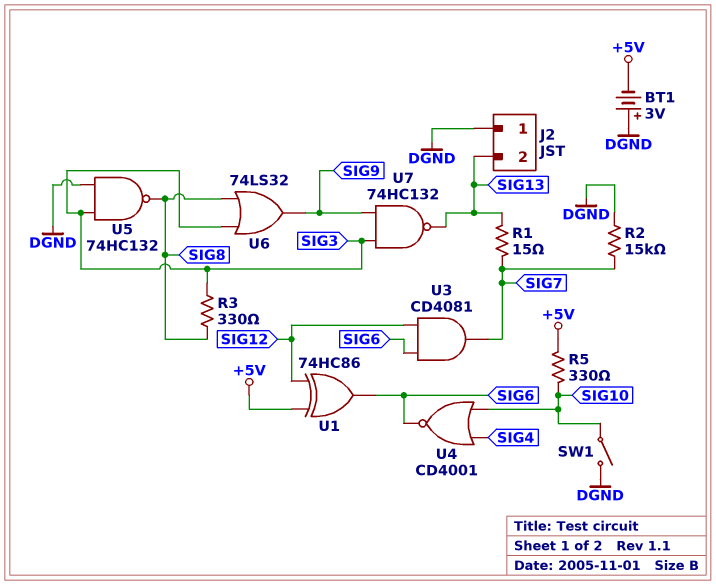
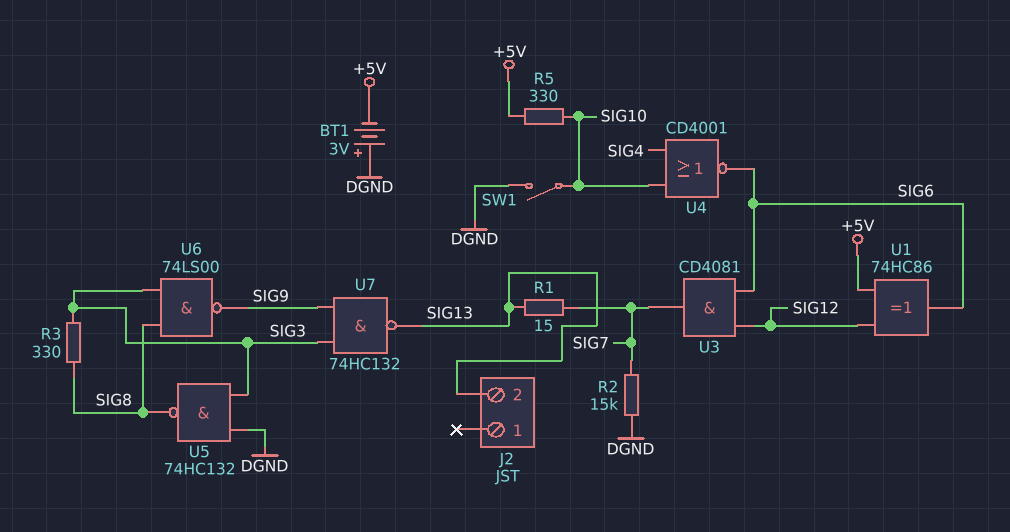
J2 pin 1: DGND -> none
U6: OR 74LS32 (in SIG3, in SIG8, out SIG9) -> NAND 74LS00 (in SIG3, in SIG8, out SIG9)

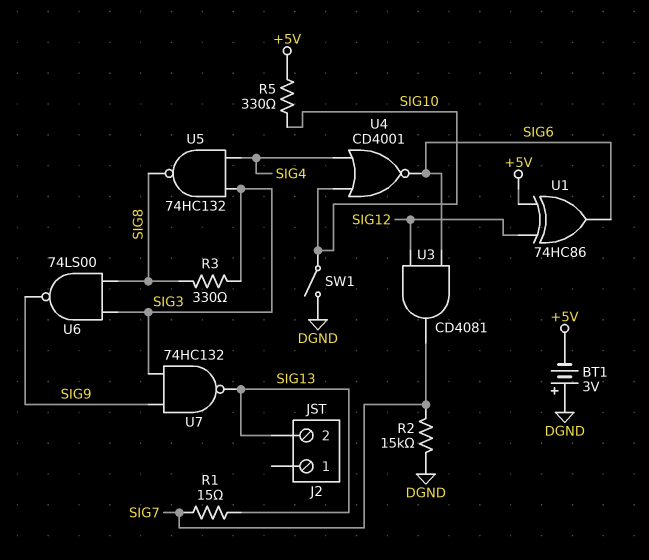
U5: NAND 74HC132 (in DGND, in SIG3, out SIG8) -> NAND 74HC132 (in SIG3, in SIG4, out SIG8)

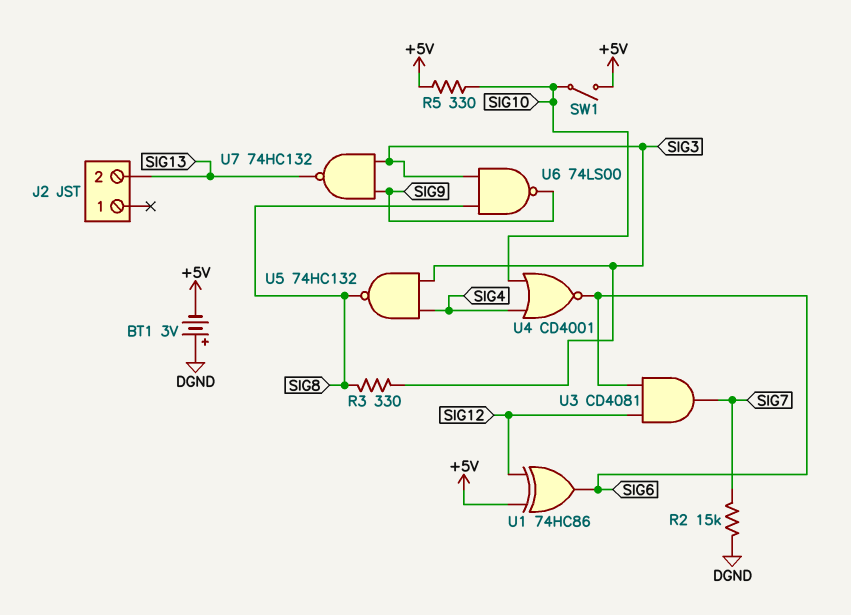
R1: 15 (SIG7, SIG13) -> none
SW1: switch (DGND, SIG10) -> switch (+5V, SIG10)

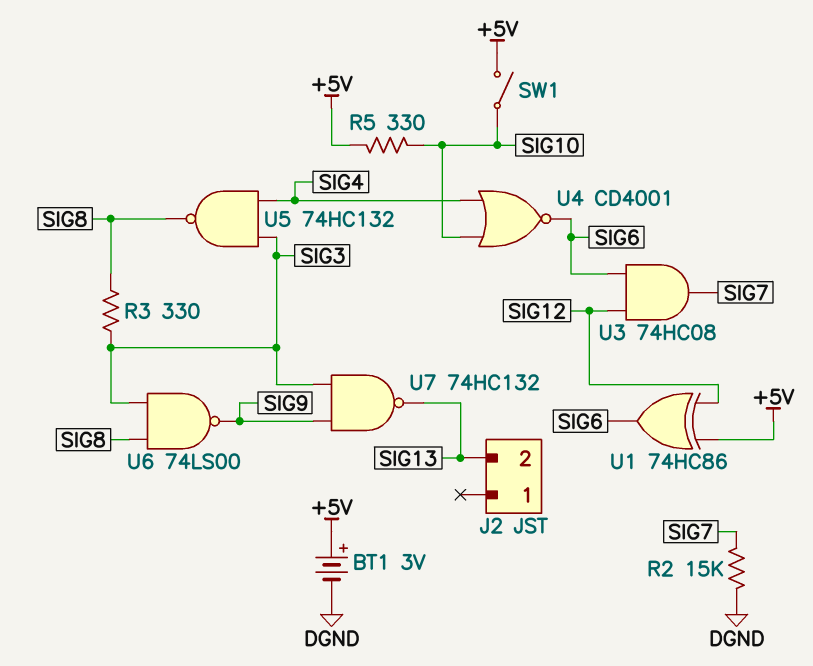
BT1: 3V (plus DGND, minus +5V) -> 3V (plus +5V, minus DGND)
U3: AND CD4081 (in SIG6, in SIG12, out SIG7) -> AND 74HC08 (in SIG6, in SIG12, out SIG7)

